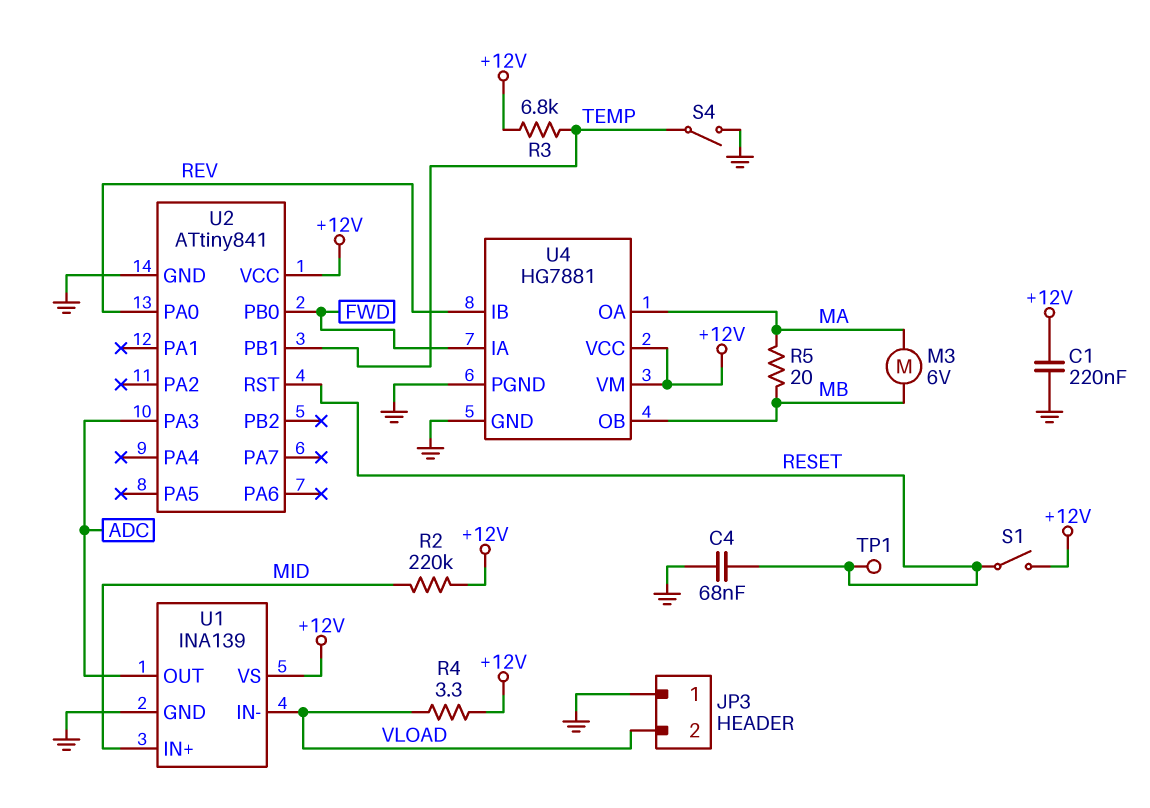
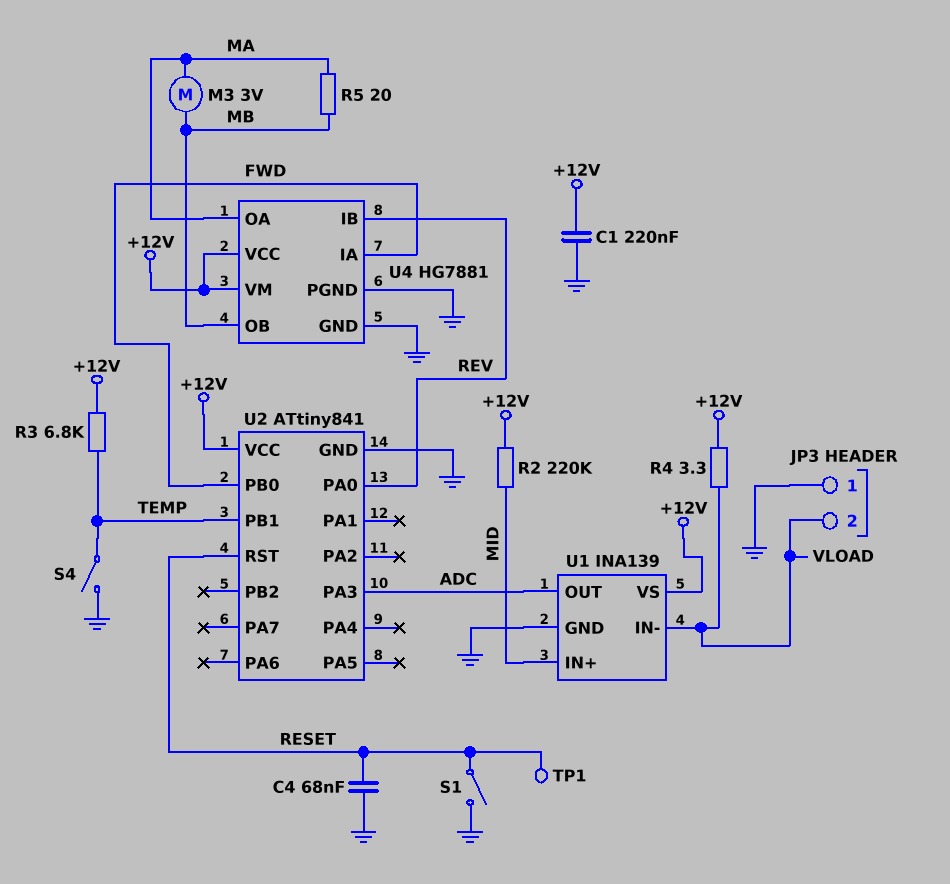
M3: motor 6V (MA, MB) -> motor 3V (MA, MB)
S1: switch (+12V, RESET) -> switch (GND, RESET)

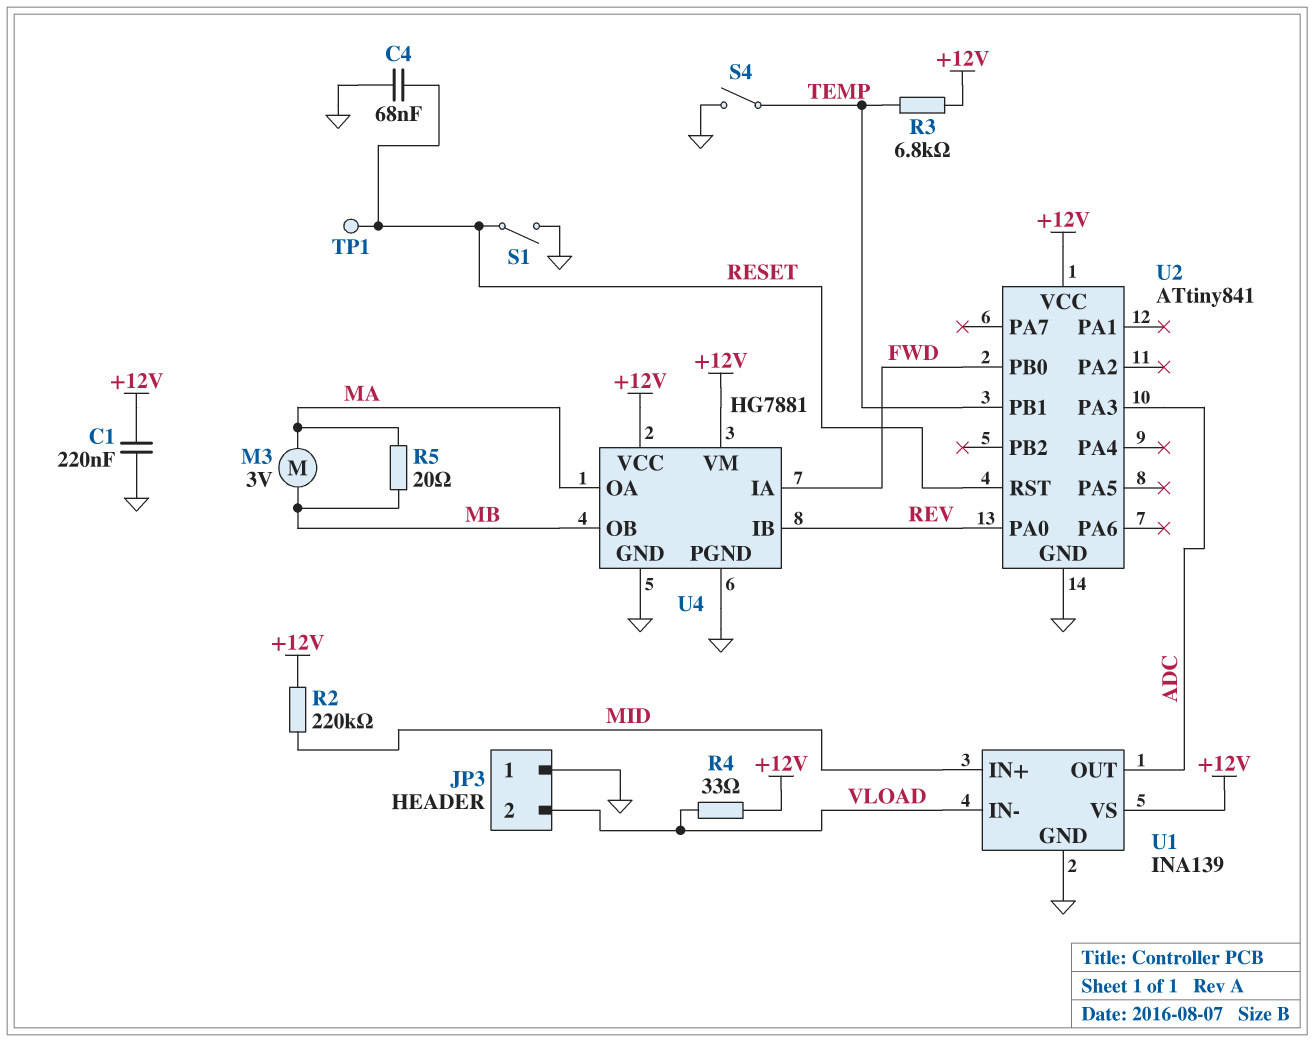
R4: 3.3 (+12V, VLOAD) -> 33 (+12V, VLOAD)

